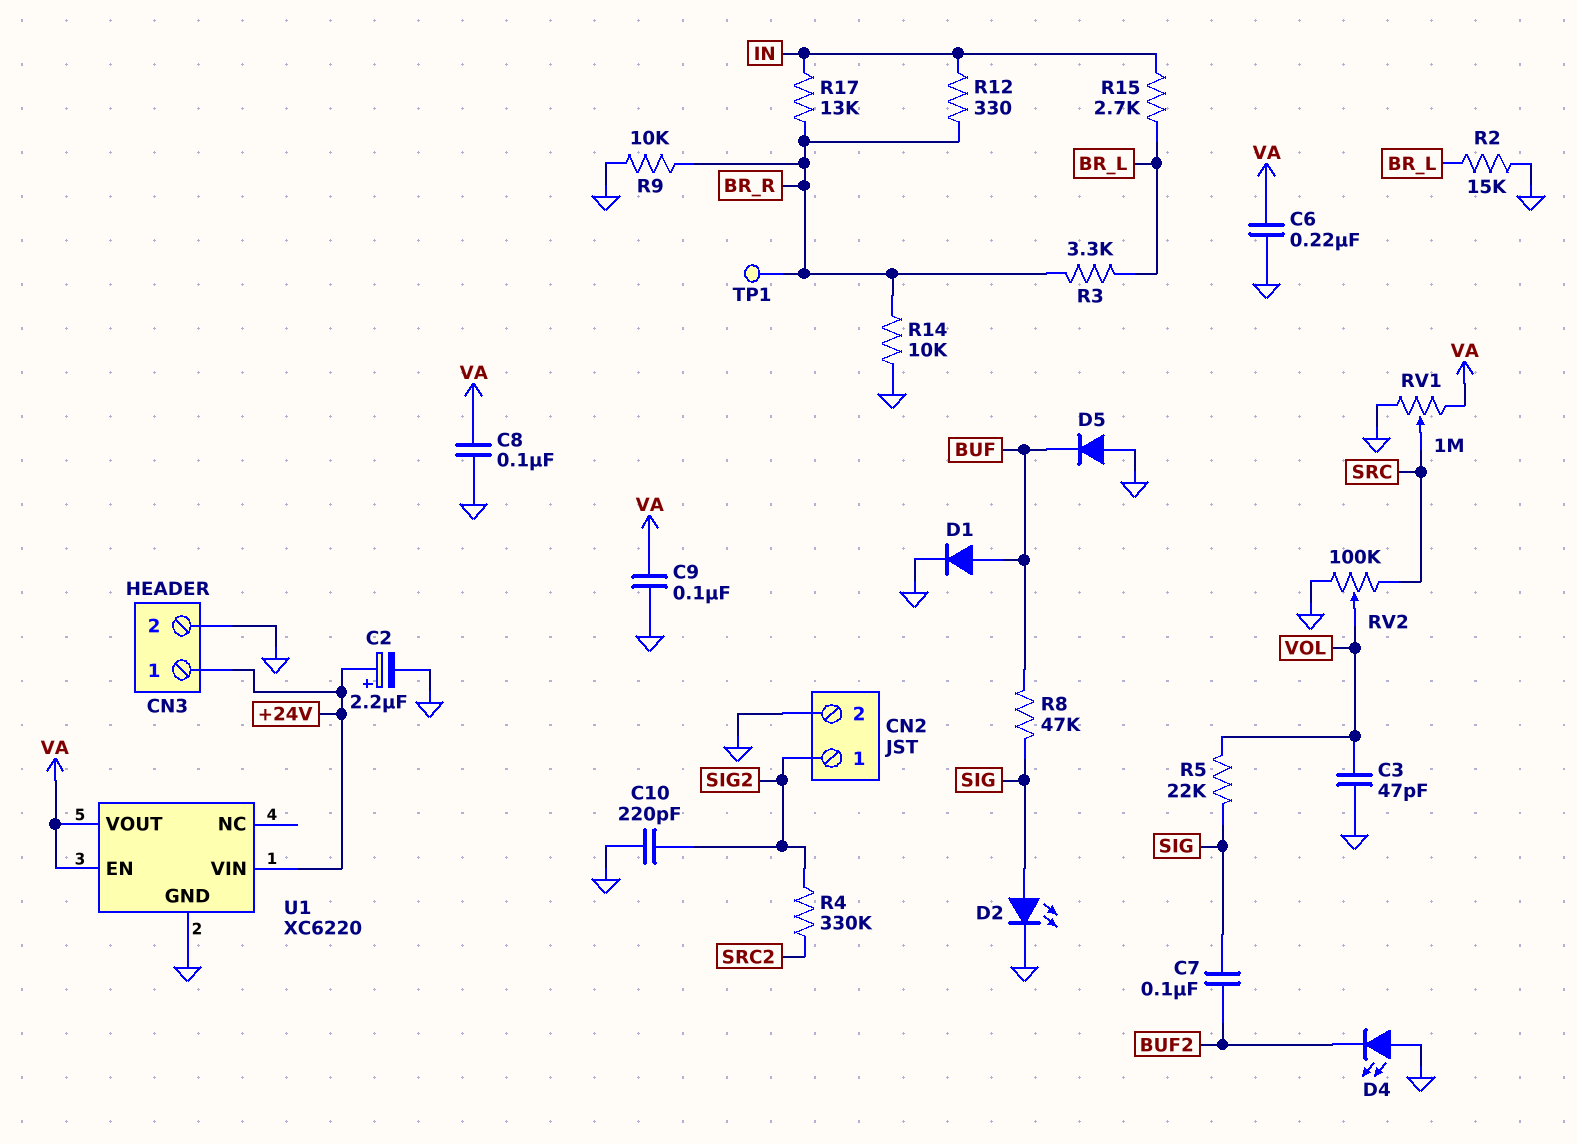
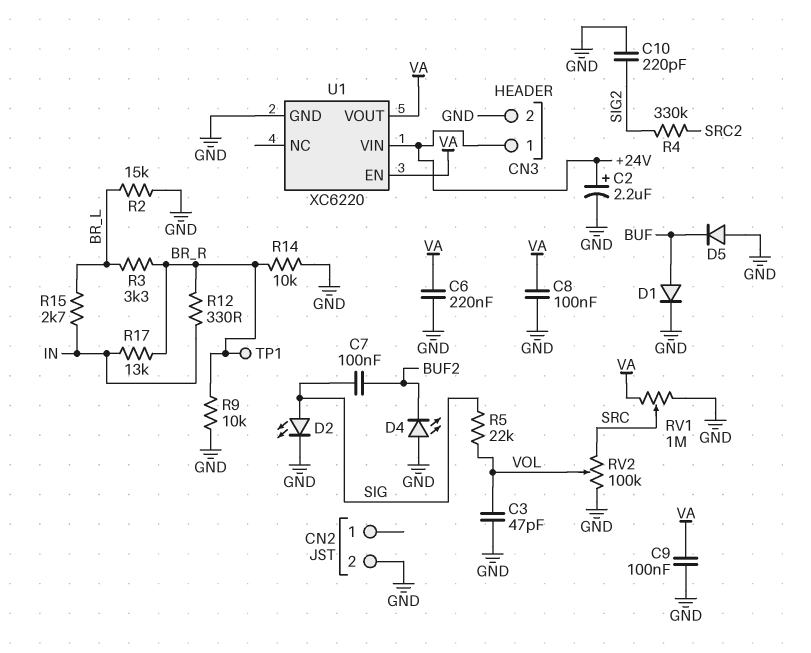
CN2 pin 1: SIG2 -> none
R8: 47k (BUF, SIG) -> none

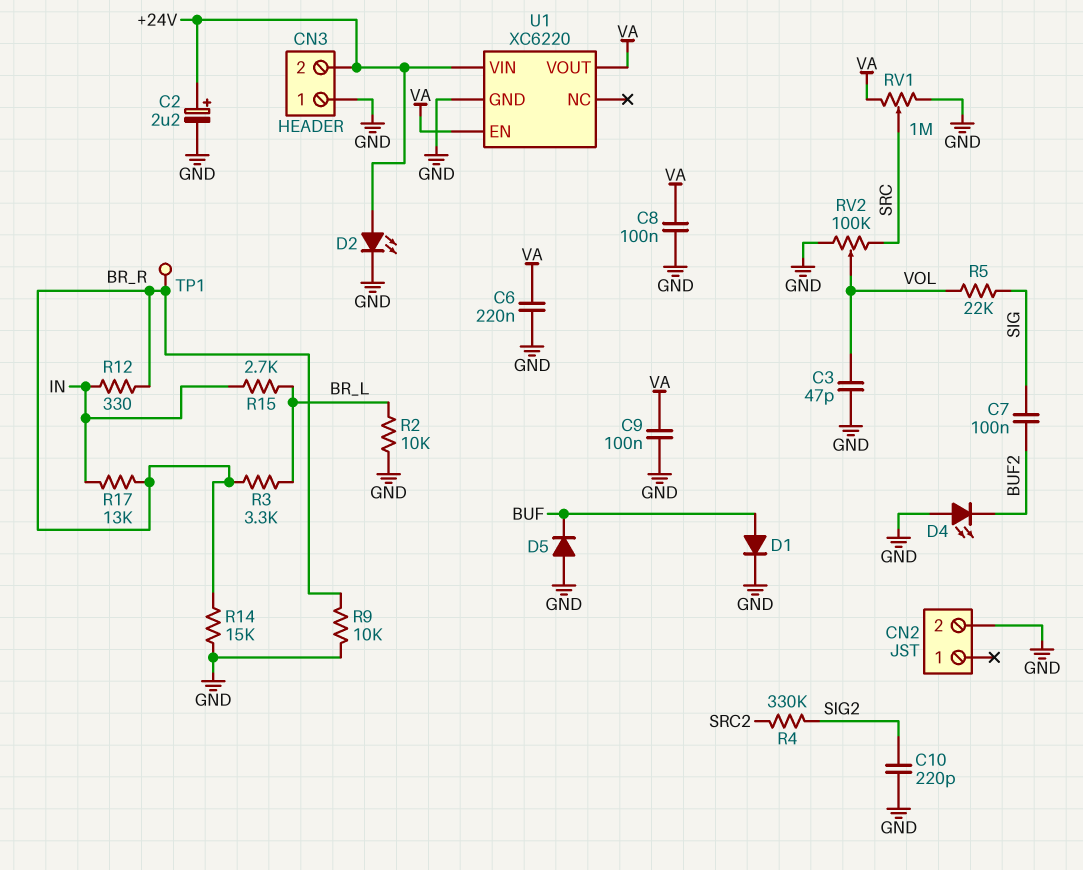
CN3 pin 1: +24V -> GND
CN3 pin 2: GND -> +24V
D2: LED (A SIG, K GND) -> LED (A +24V, K GND)
R2: 15k (BR_L, GND) -> 10k (BR_L, GND)
R14: 10k (BR_R, GND) -> 15k (BR_R, GND)

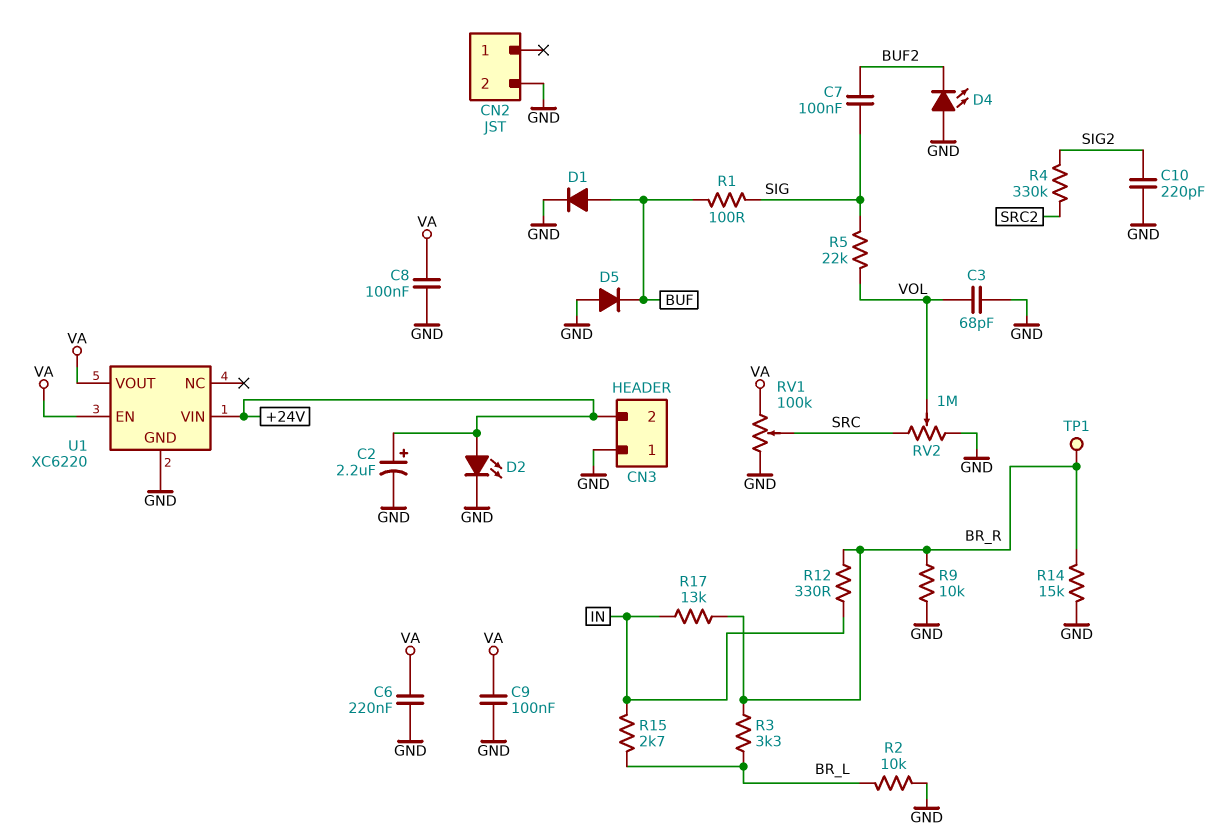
C3: 47pF (GND, VOL) -> 68pF (GND, VOL)
R1: none -> 100 (BUF, SIG)
RV1: 1M (GND, VA, wiper SRC) -> 100k (GND, VA, wiper SRC)
RV2: 100k (GND, SRC, wiper VOL) -> 1M (GND, SRC, wiper VOL)

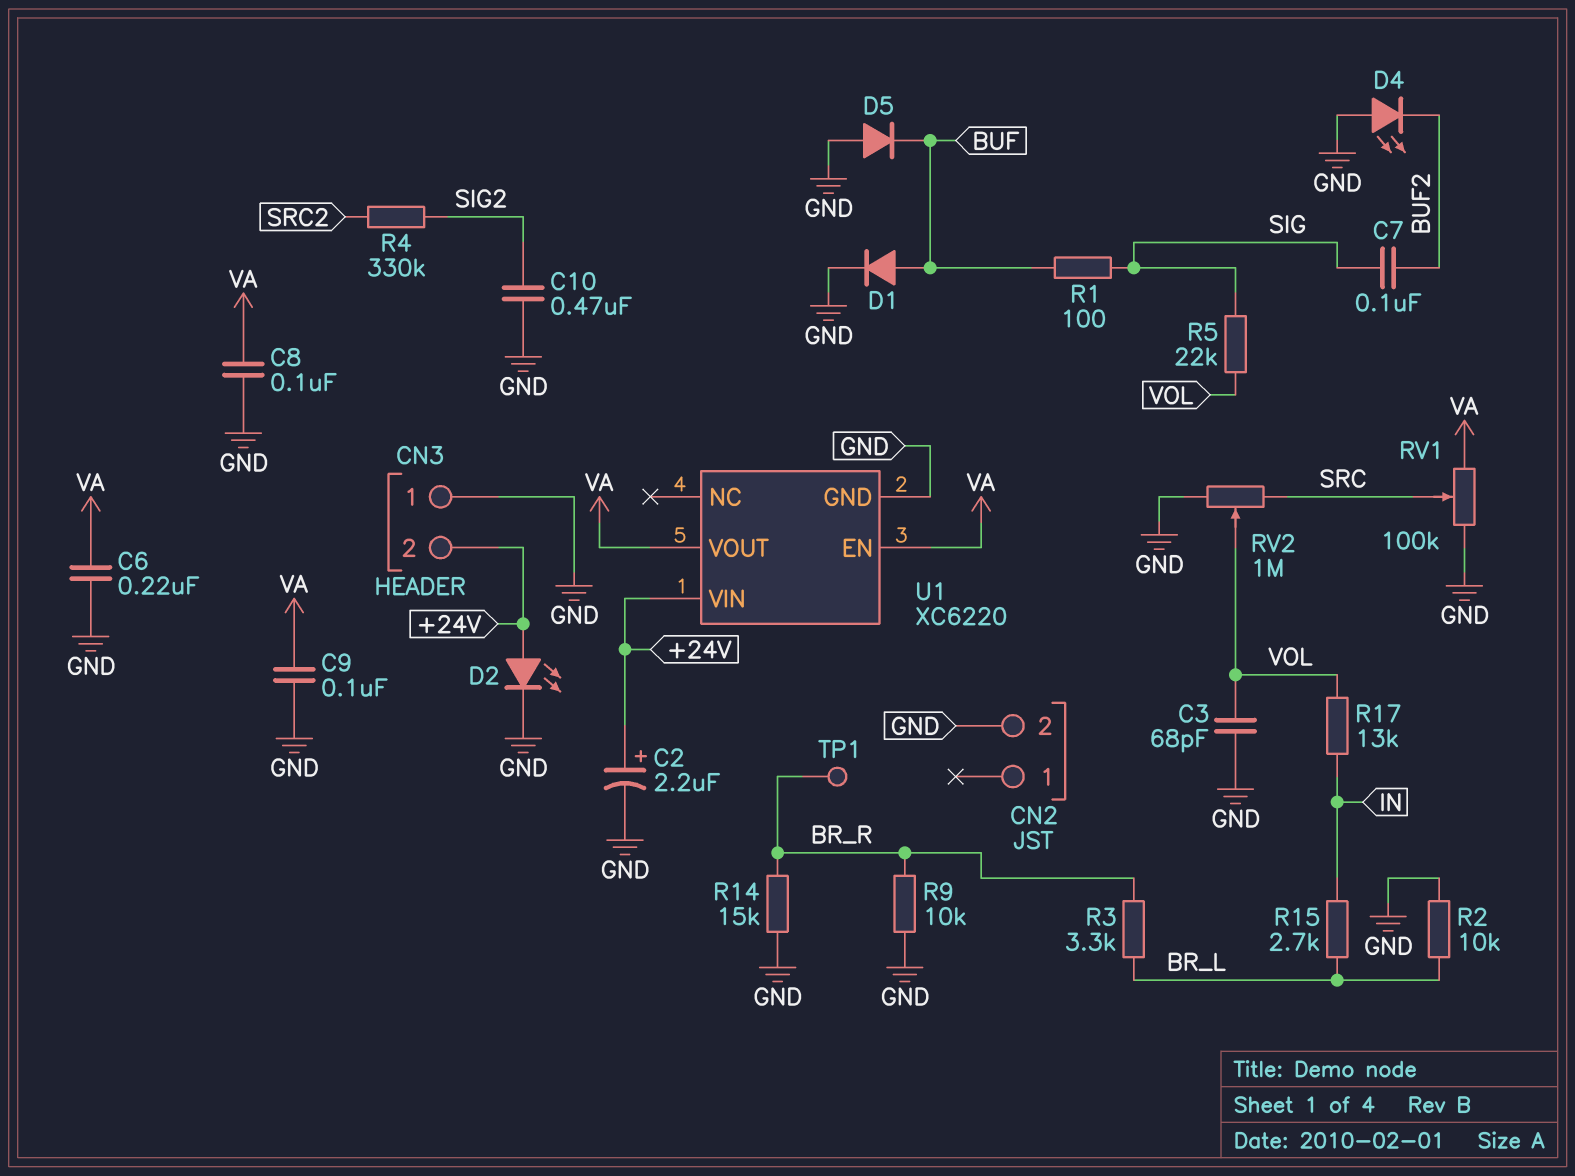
C10: 220pF (GND, SIG2) -> 470nF (GND, SIG2)
R12: 330 (BR_R, IN) -> none
R17: 13k (BR_R, IN) -> 13k (IN, VOL)

